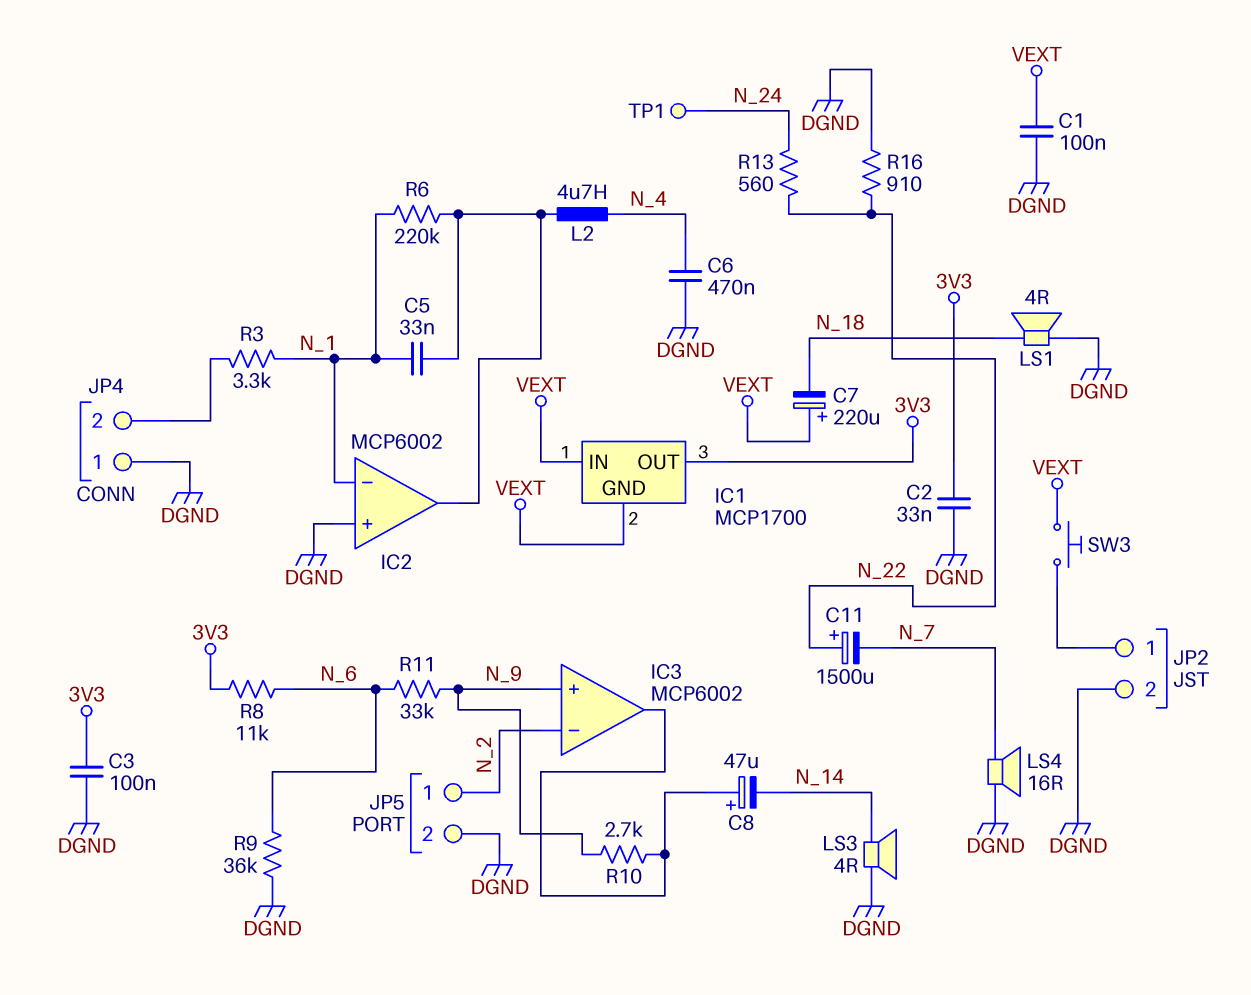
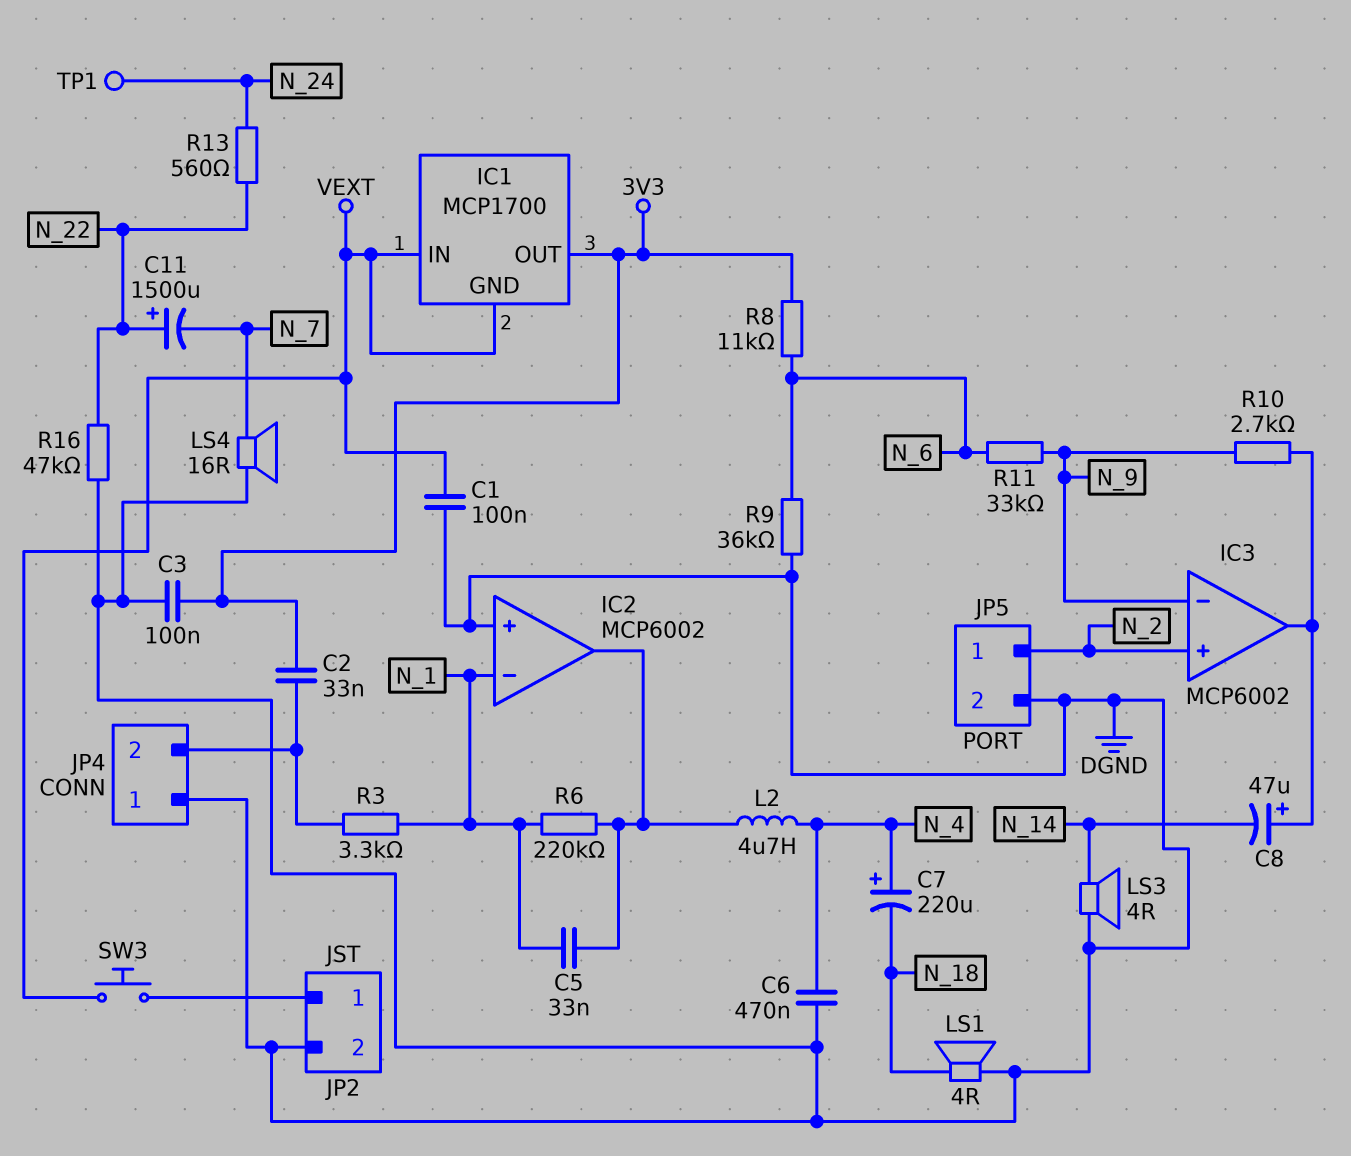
C2: 33nF (3V3, DGND) -> 33nF (3V3, JP4/2)
C7: 220uF (plus VEXT, minus N_18) -> 220uF (plus N_4, minus N_18)
IC3 pin in+: N_9 -> N_2
IC3 pin in-: N_2 -> N_9
R16: 910 (DGND, N_22) -> 47k (DGND, N_22)

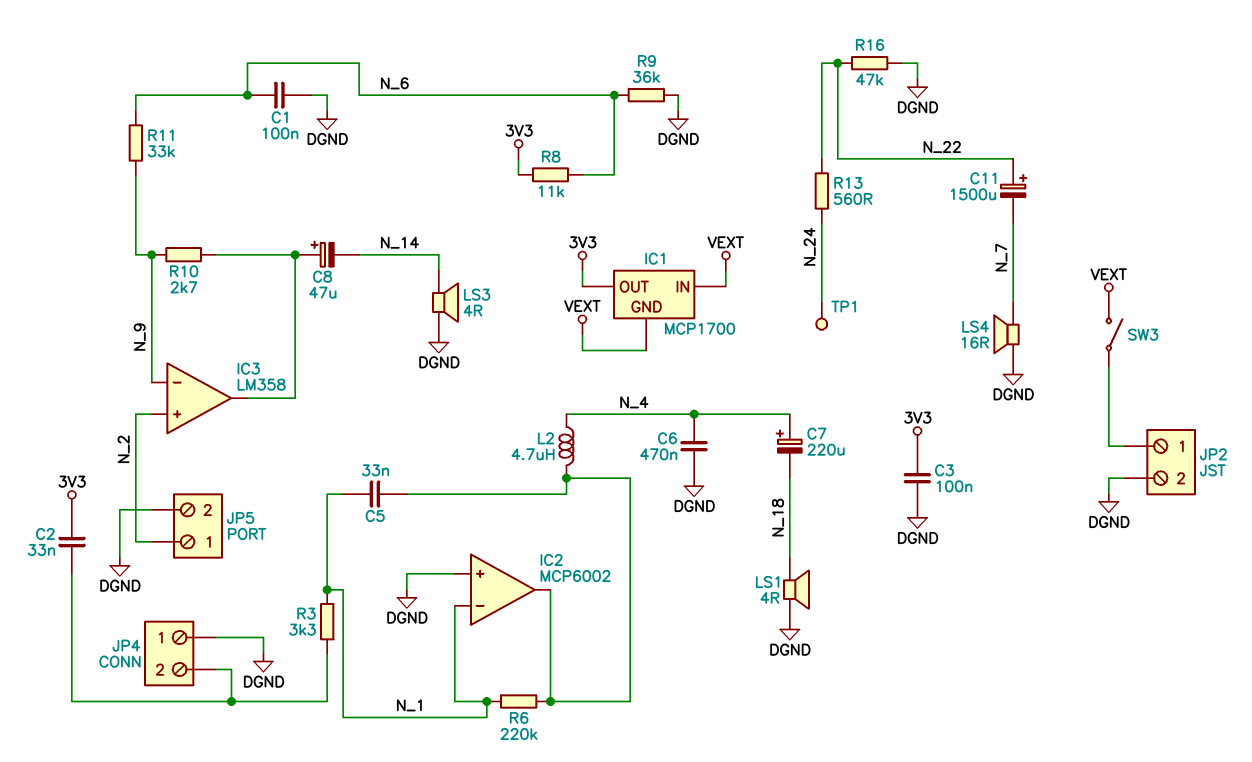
C1: 100nF (DGND, VEXT) -> 100nF (DGND, N_6)
IC3: MCP6002 -> LM358
SW3: button (JP2/1, VEXT) -> switch (JP2/1, VEXT)

